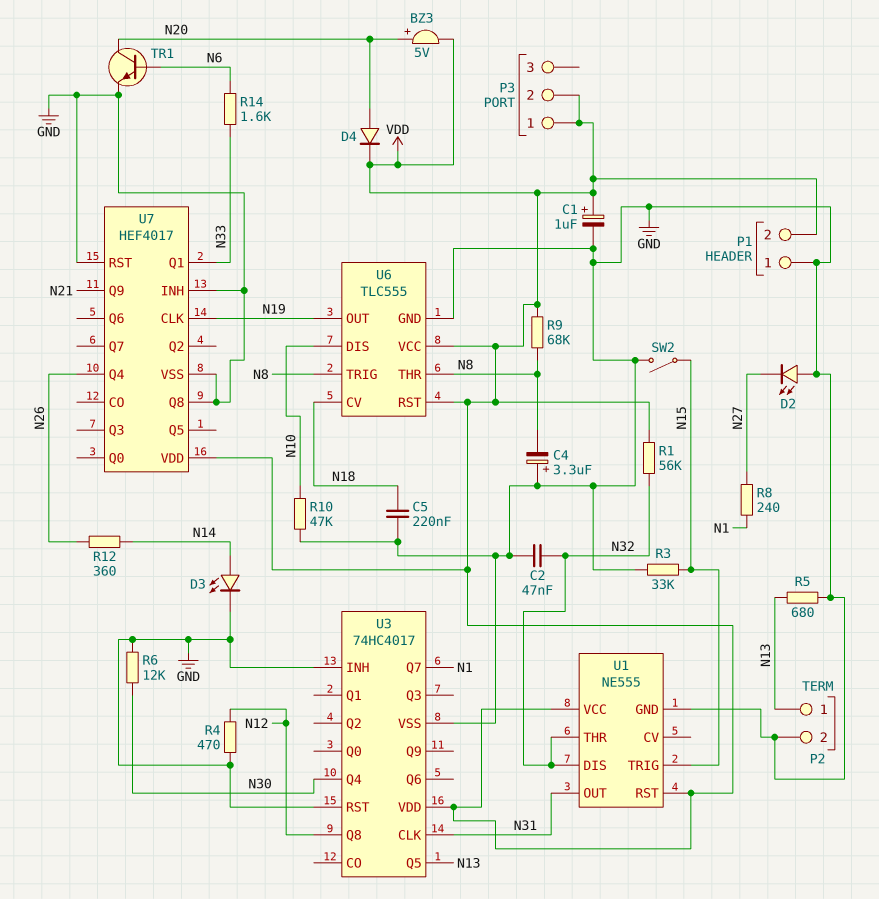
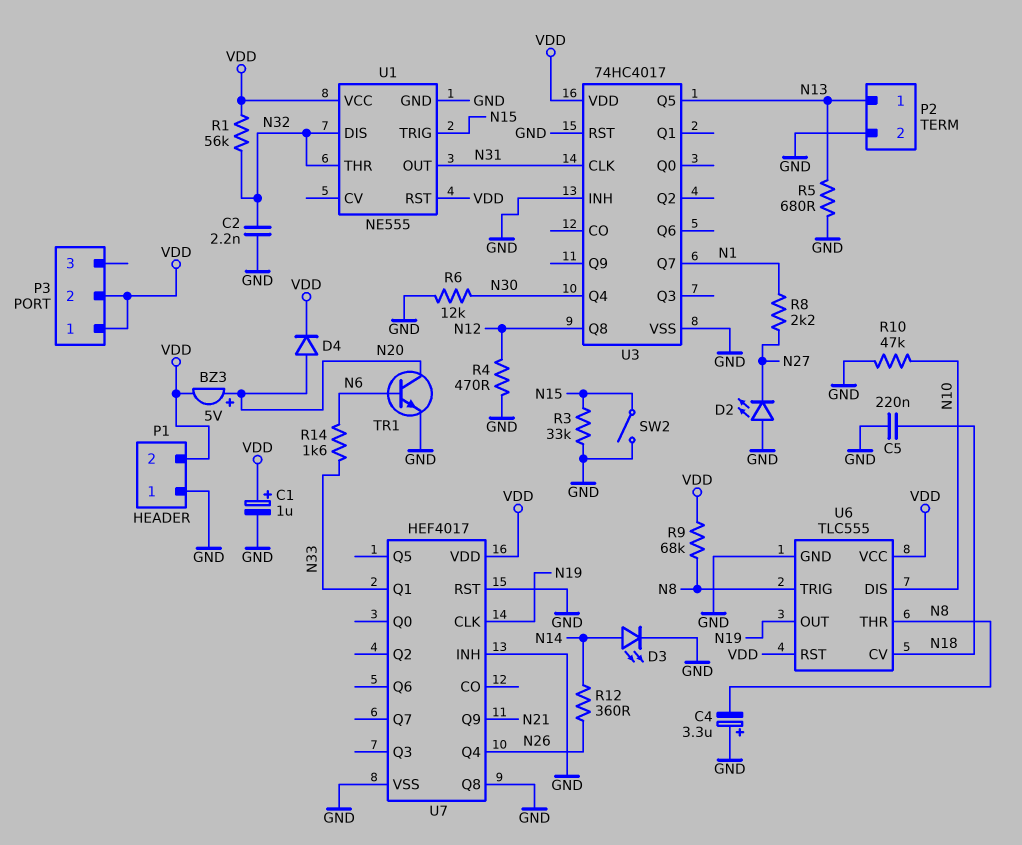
C2: 47nF (GND, N32) -> 2.2nF (GND, N32)
R8: 240 (N1, N27) -> 2.2k (N1, N27)

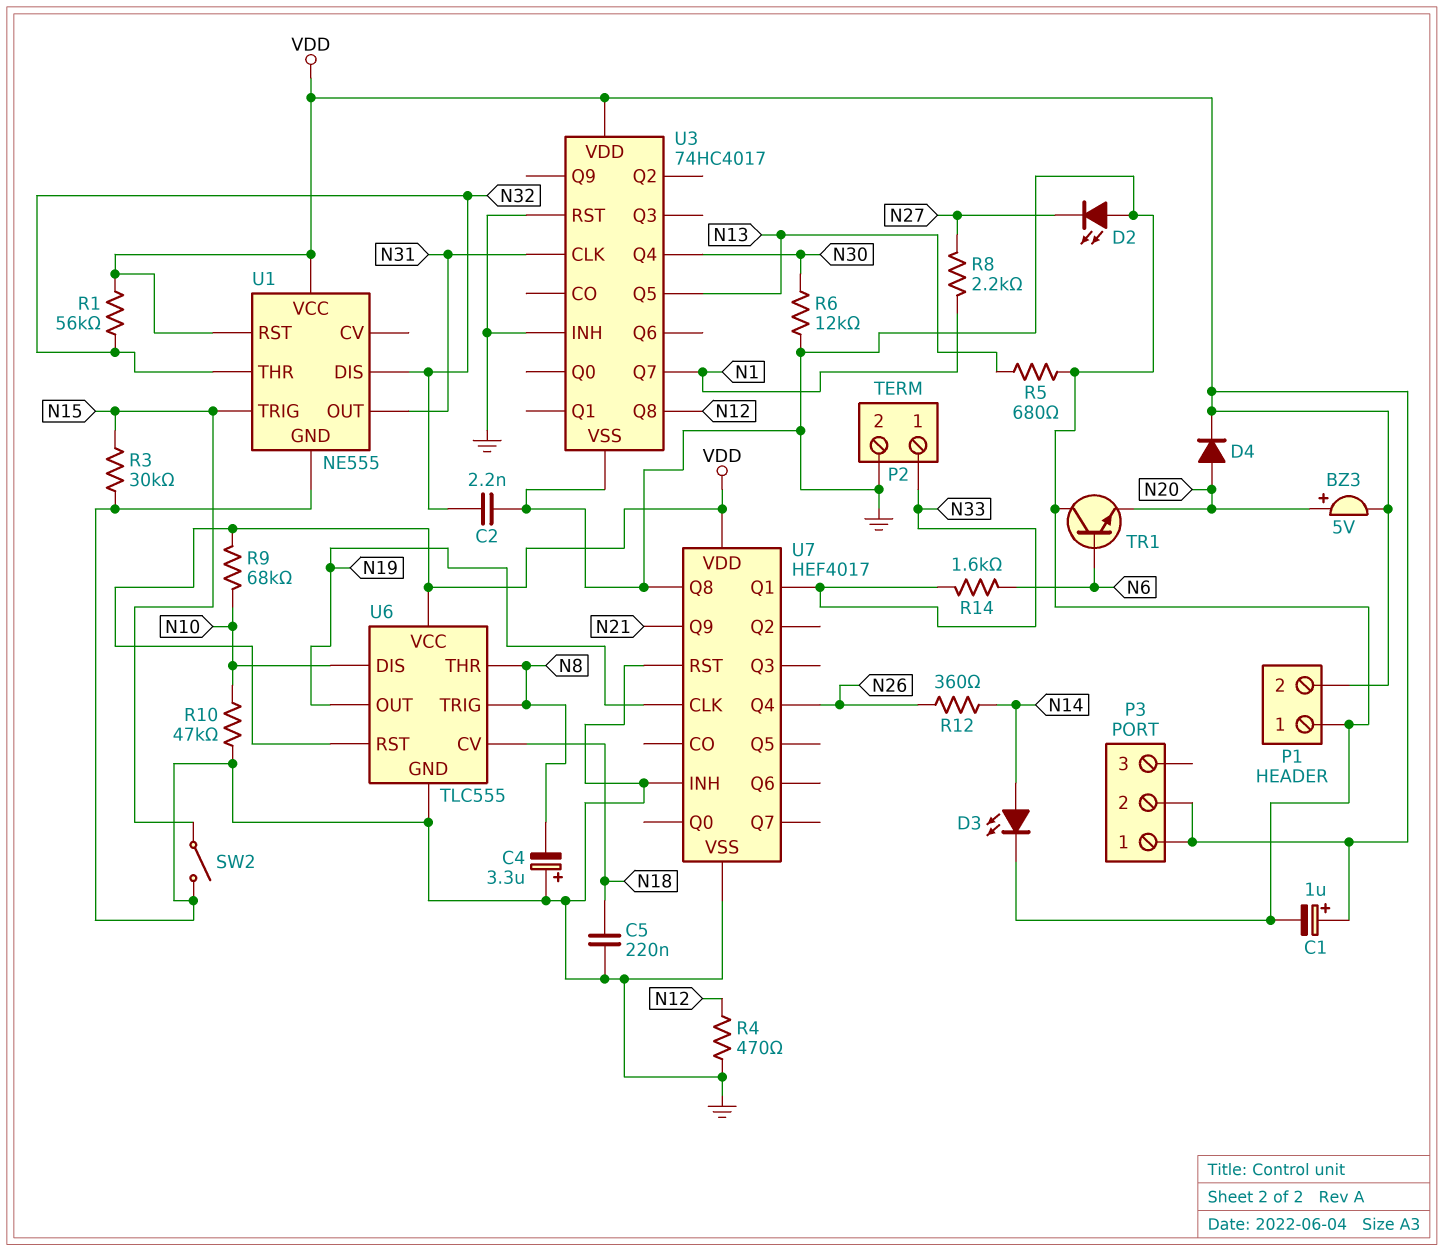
P2 pin 1: N13 -> N33
R3: 33k (GND, N15) -> 30k (GND, N15)
R9: 68k (N8, VDD) -> 68k (N10, VDD)
TR1: NPN (B N6, C N20, E GND) -> NPN (B N6, C GND, E N20)

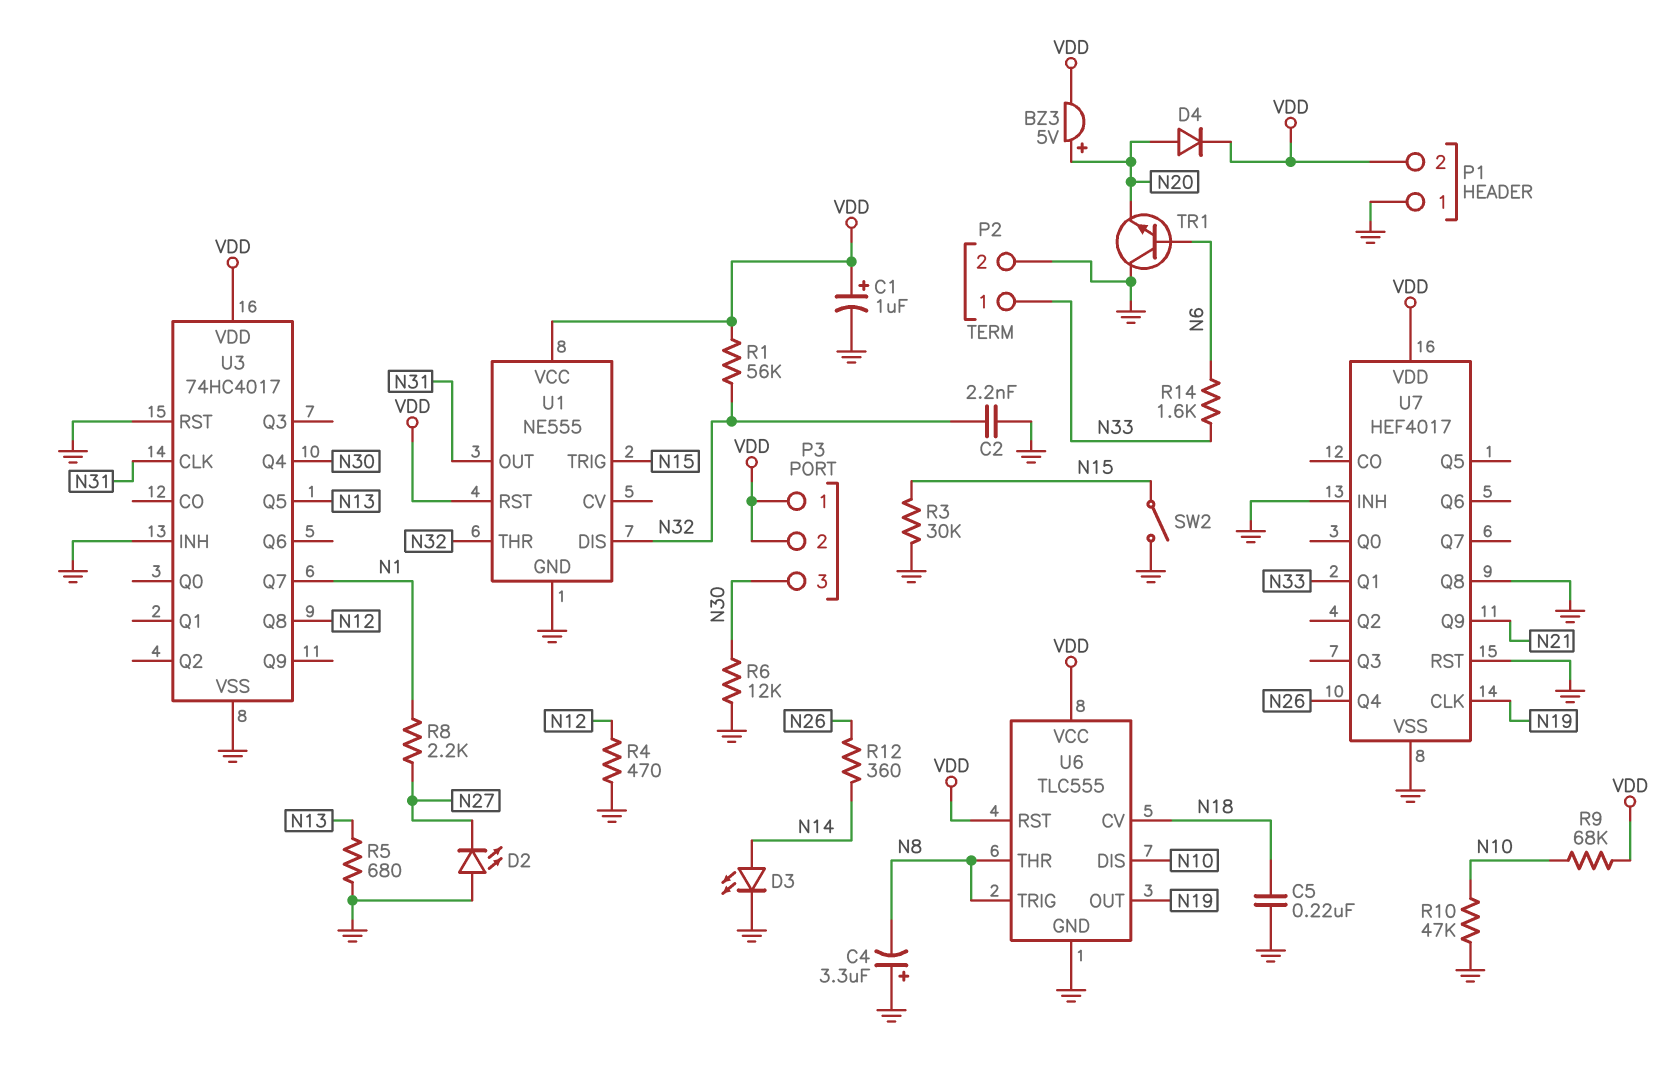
P3 pin 3: none -> N30

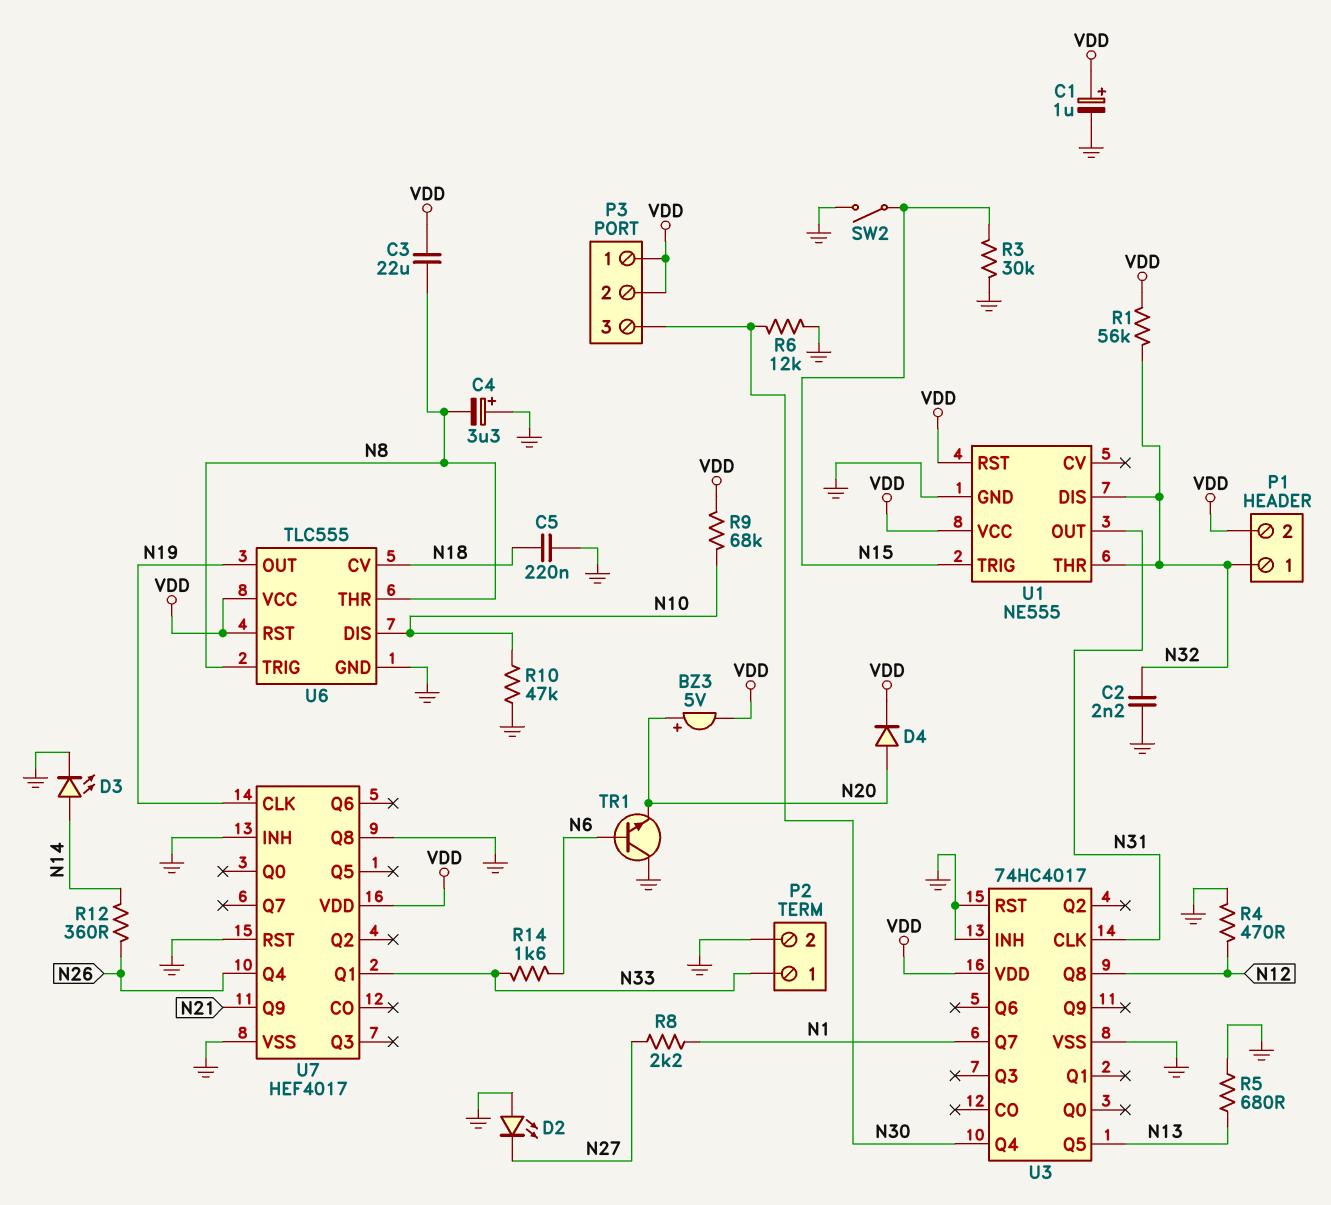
C3: none -> 22uF (N8, VDD)
P1 pin 1: GND -> N32

